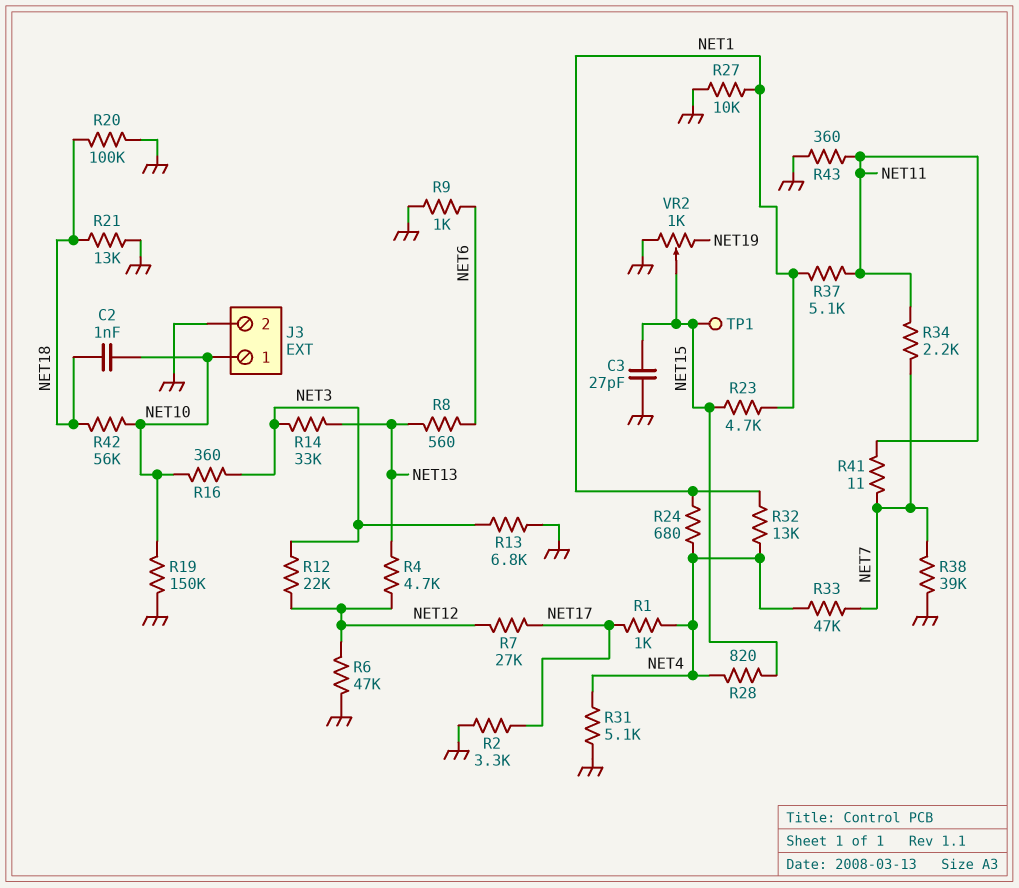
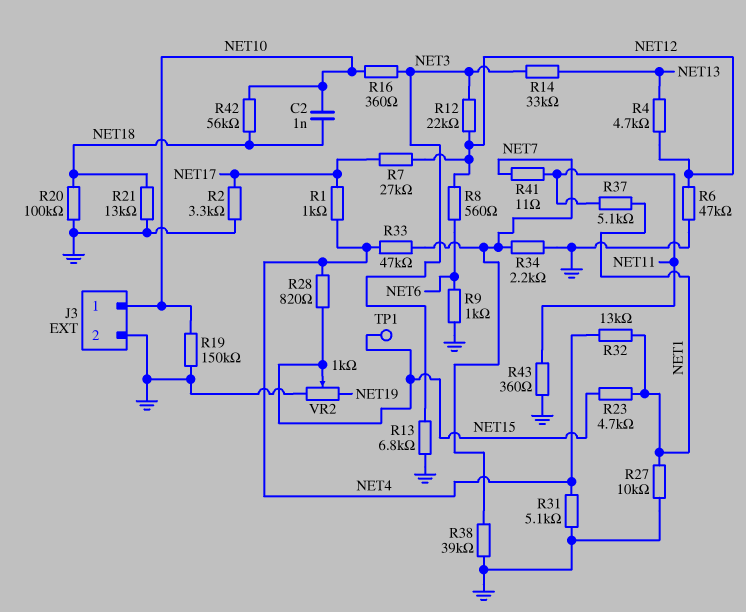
C3: 27pF (GND, NET15) -> none
R8: 560 (NET6, NET13) -> 560 (NET6, NET12)
R24: 680 (NET1, NET4) -> none
R34: 2.2k (NET7, NET11) -> 2.2k (GND, NET7)

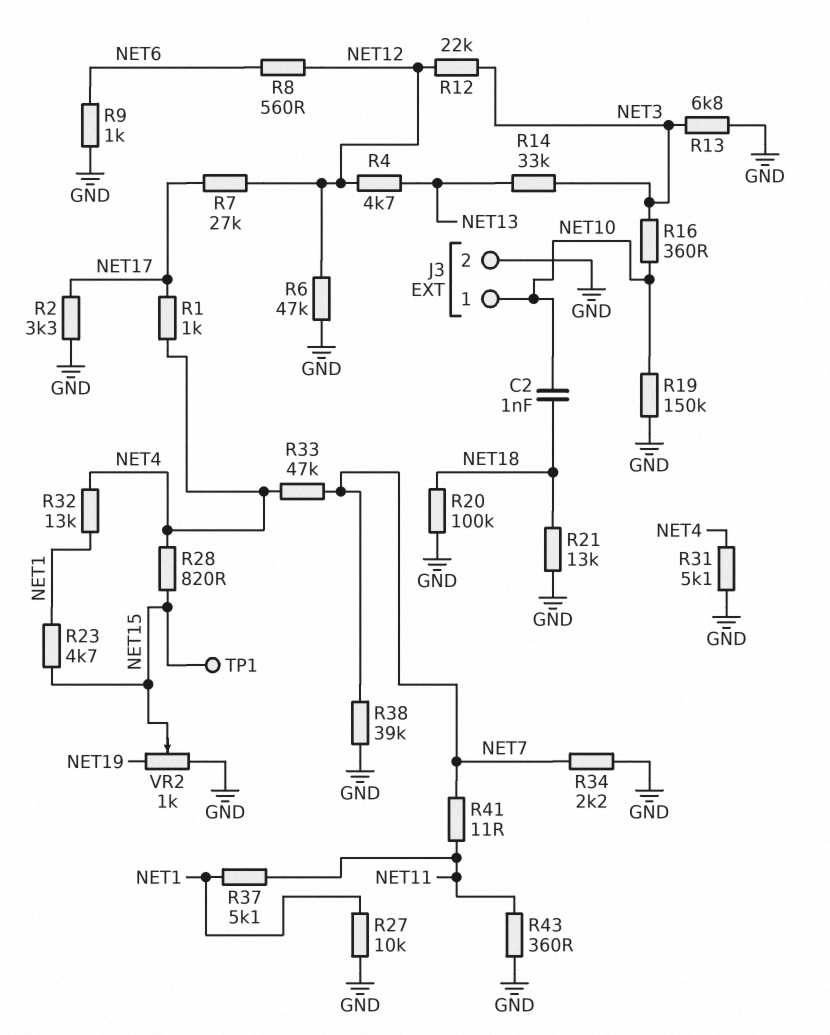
R42: 56k (NET10, NET18) -> none

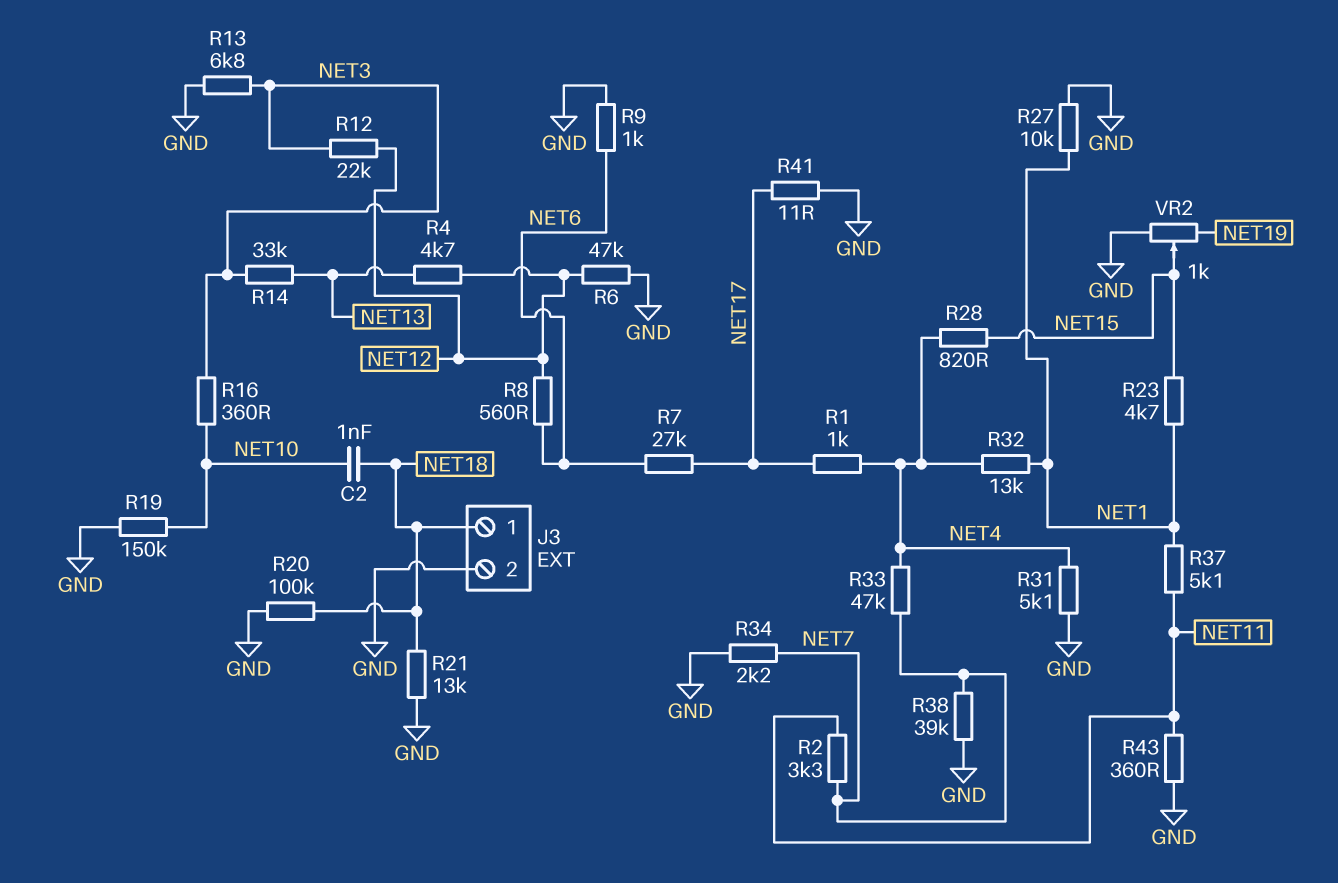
J3 pin 1: NET10 -> NET18
R2: 3.3k (GND, NET17) -> 3.3k (NET7, NET11)
R7: 27k (NET12, NET17) -> 27k (NET6, NET17)
R41: 11 (NET7, NET11) -> 11 (GND, NET17)
TP1: test point (NET15) -> none

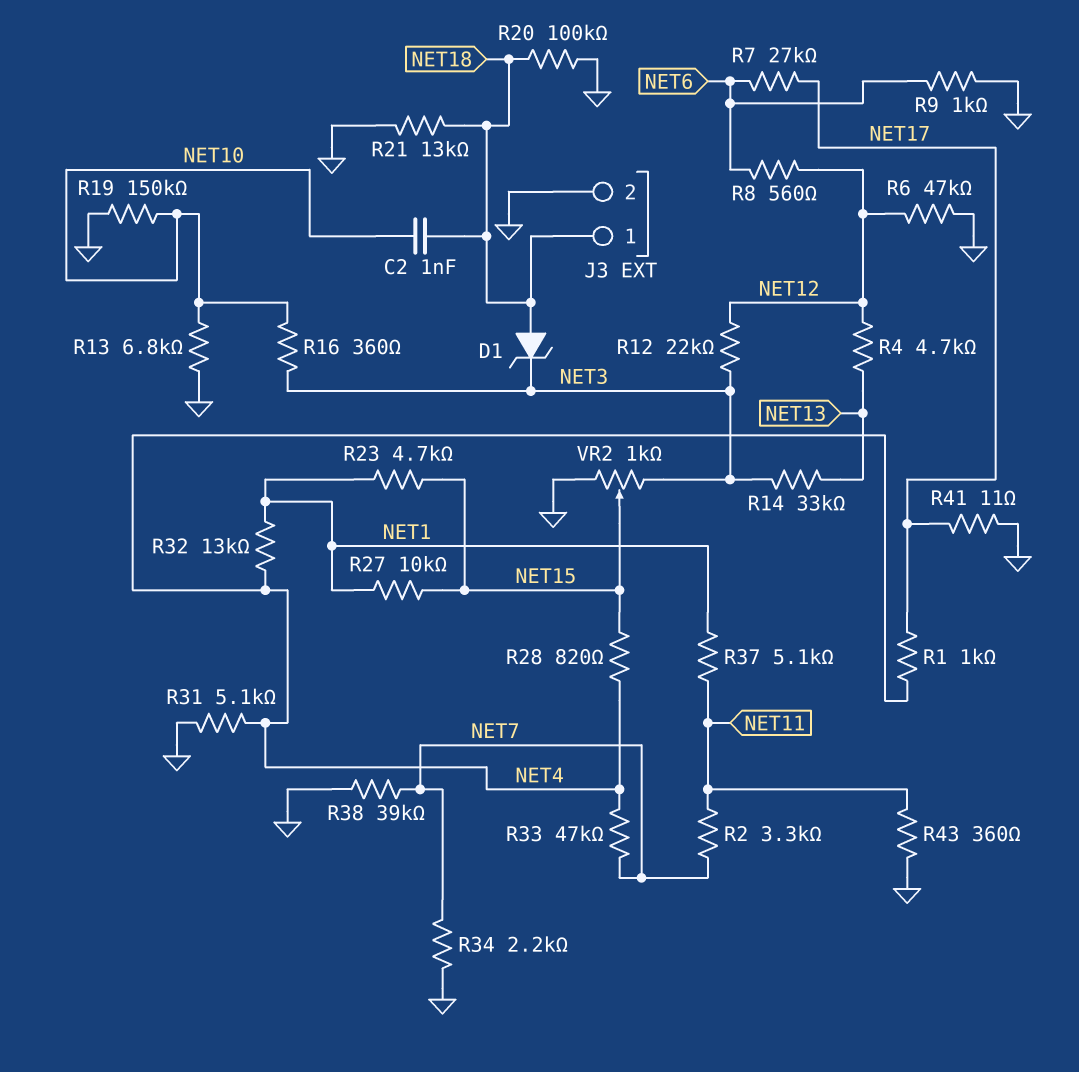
D1: none -> zener (A NET18, K NET3)
R13: 6.8k (GND, NET3) -> 6.8k (GND, NET10)
R27: 10k (GND, NET1) -> 10k (NET1, NET15)
VR2: 1k (GND, NET19, wiper NET15) -> 1k (GND, NET3, wiper NET15)

